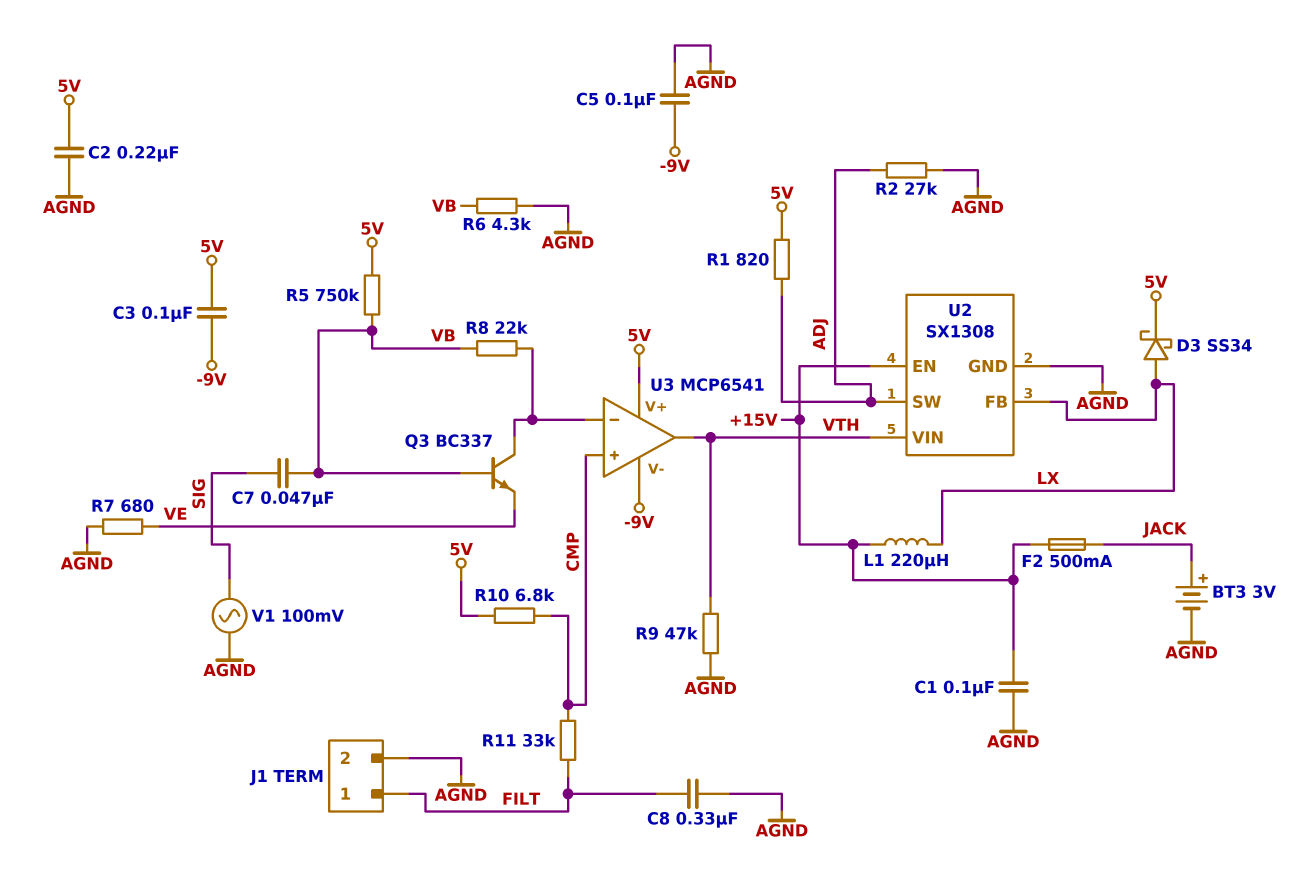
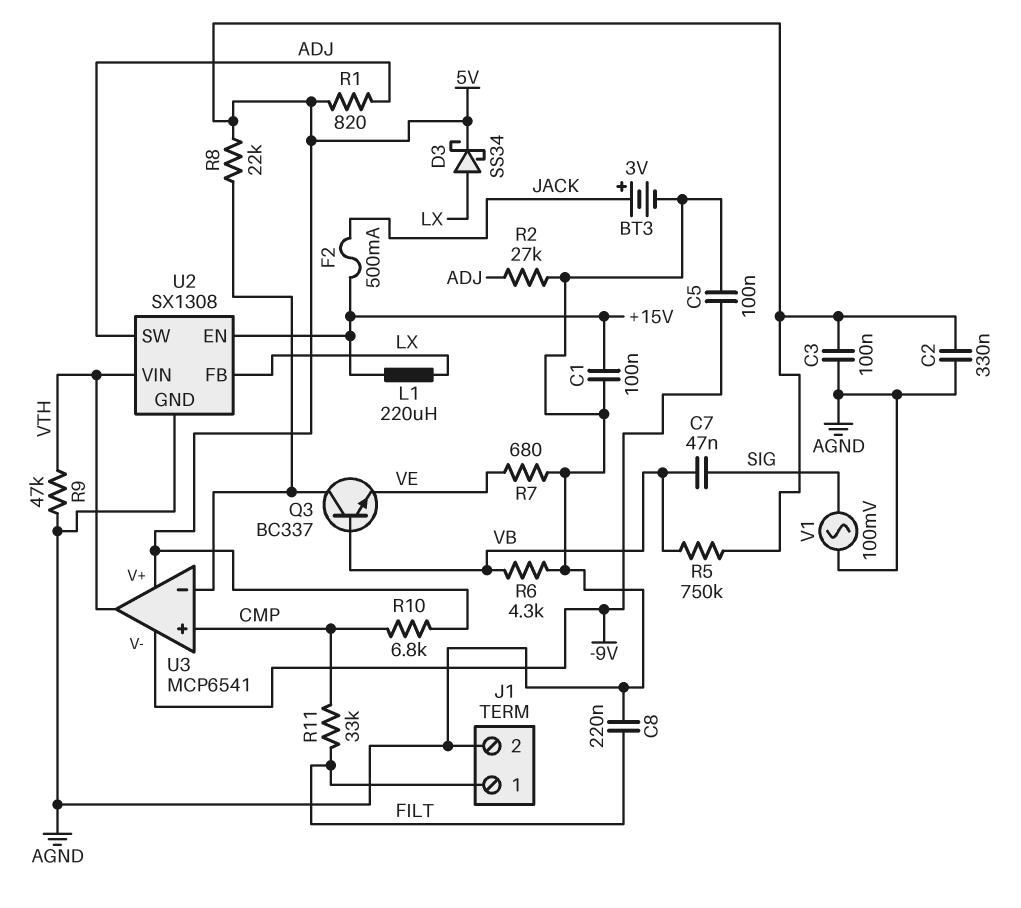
C2: 220nF (5V, AGND) -> 330nF (5V, AGND)
C3: 100nF (-9V, 5V) -> 100nF (5V, AGND)
C8: 330nF (AGND, FILT) -> 220nF (AGND, FILT)
R8: 22k (U3/in-, VB) -> 22k (5V, U3/in-)

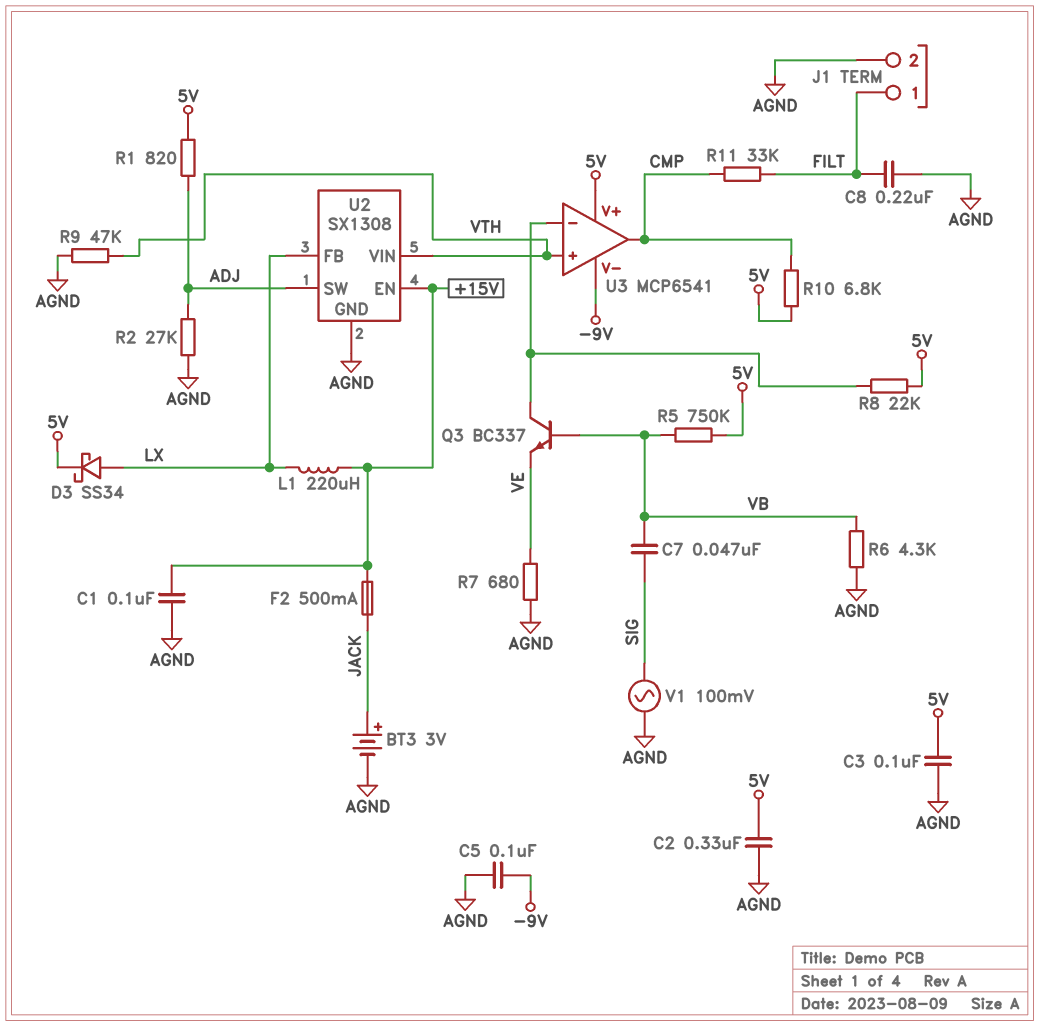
U3 pin in+: CMP -> VTH
U3 pin out: VTH -> CMP

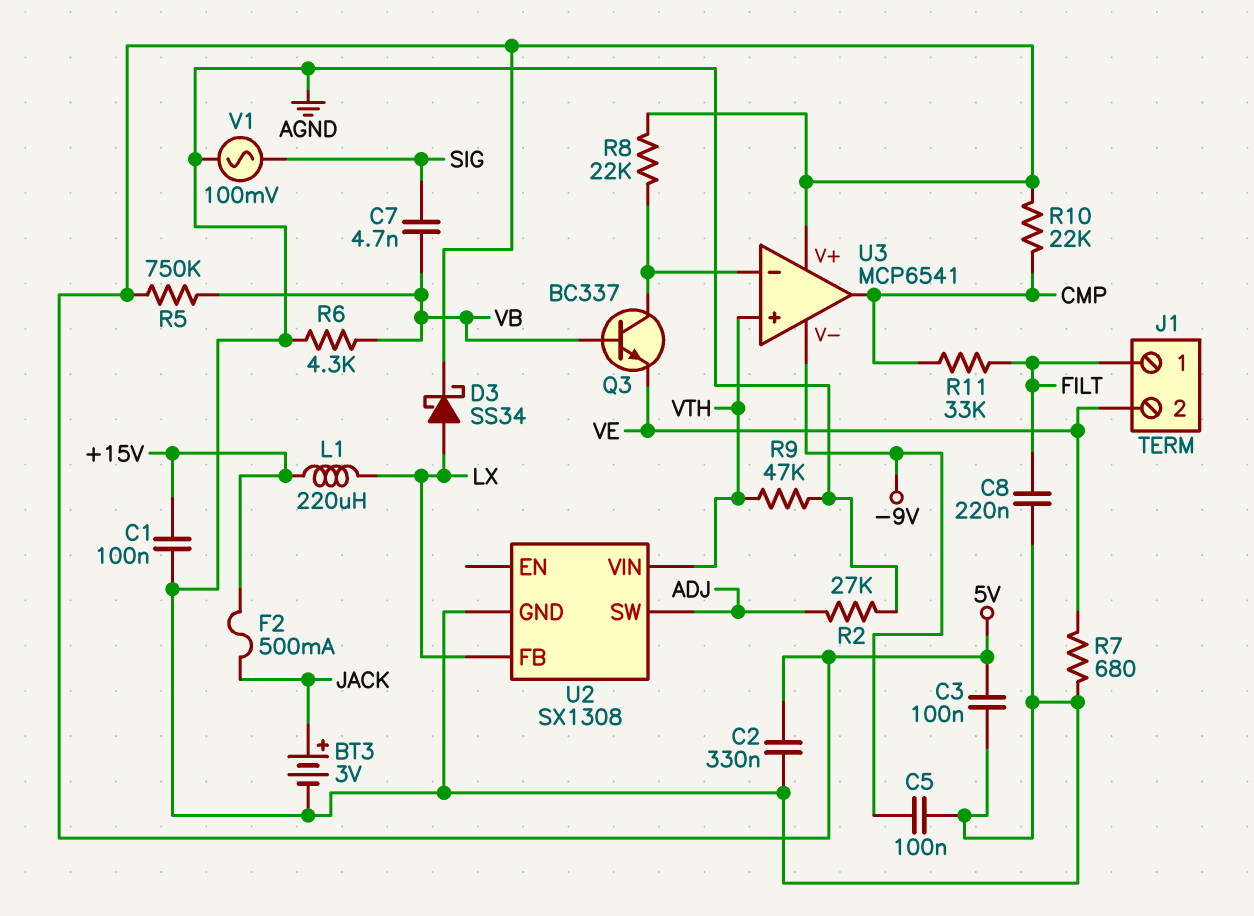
C7: 47nF (SIG, VB) -> 4.7nF (SIG, VB)
J1 pin 2: AGND -> VE
R1: 820 (5V, ADJ) -> none
R10: 6.8k (5V, CMP) -> 22k (5V, CMP)
U2 pin EN: +15V -> none

